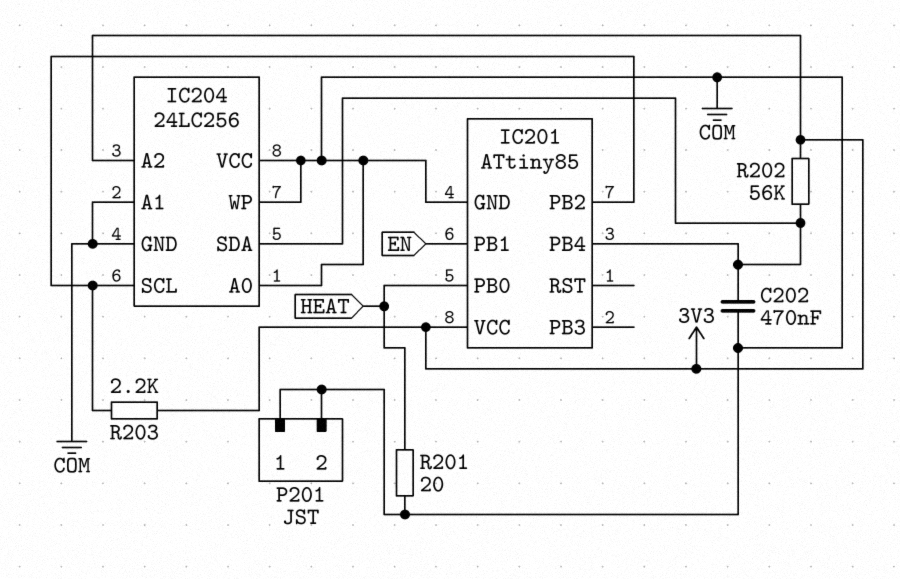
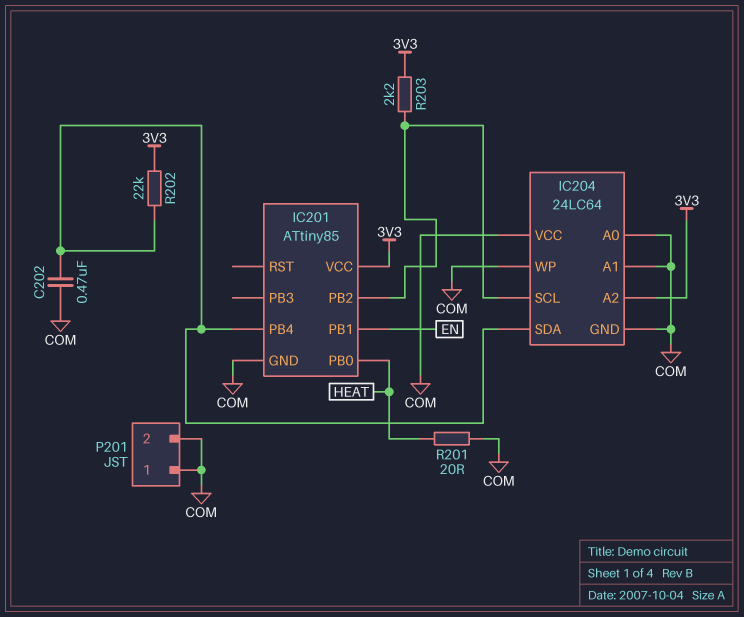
IC204: 24LC256 -> 24LC64
R202: 56k (3V3, IC201/PB4) -> 22k (3V3, IC201/PB4)

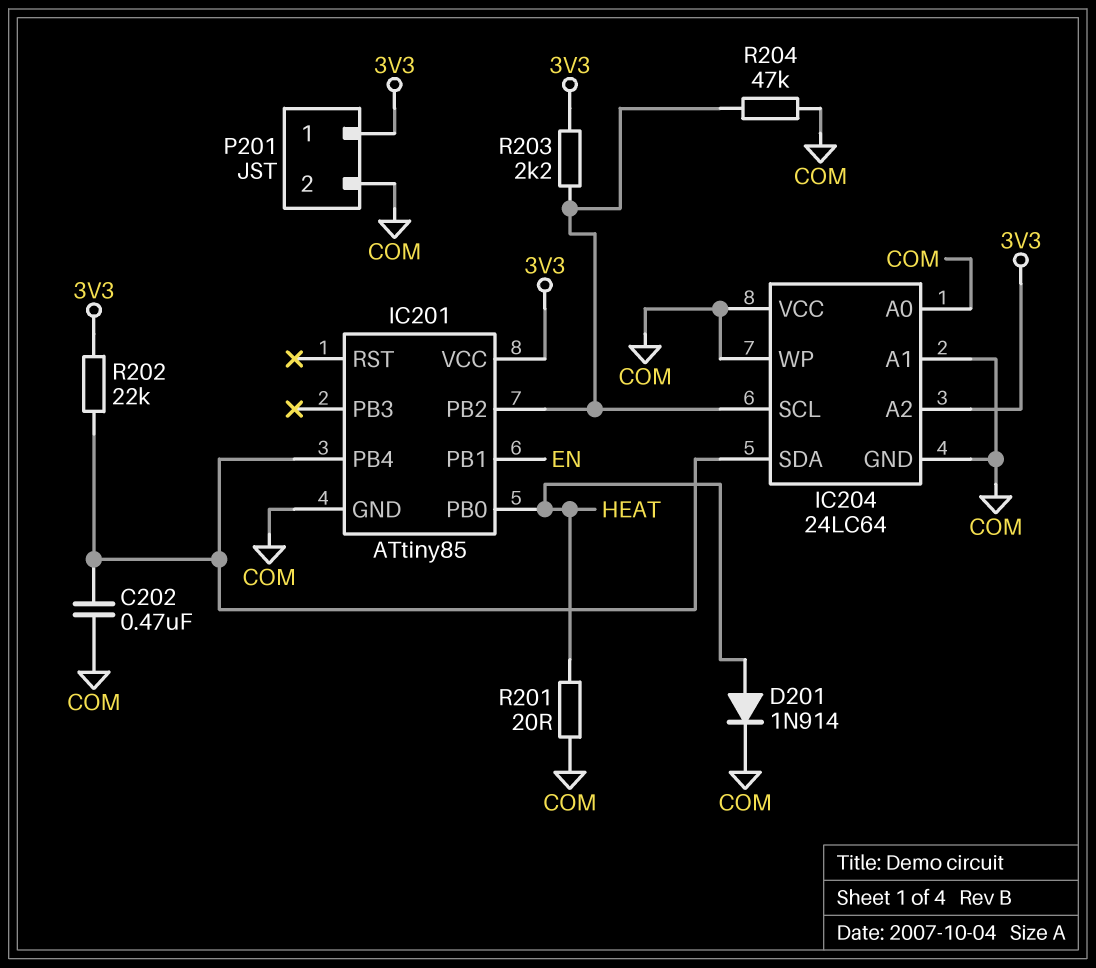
D201: none -> diode 1N914 (A HEAT, K COM)
P201 pin 1: COM -> 3V3
R204: none -> 47k (COM, IC201/PB2)

